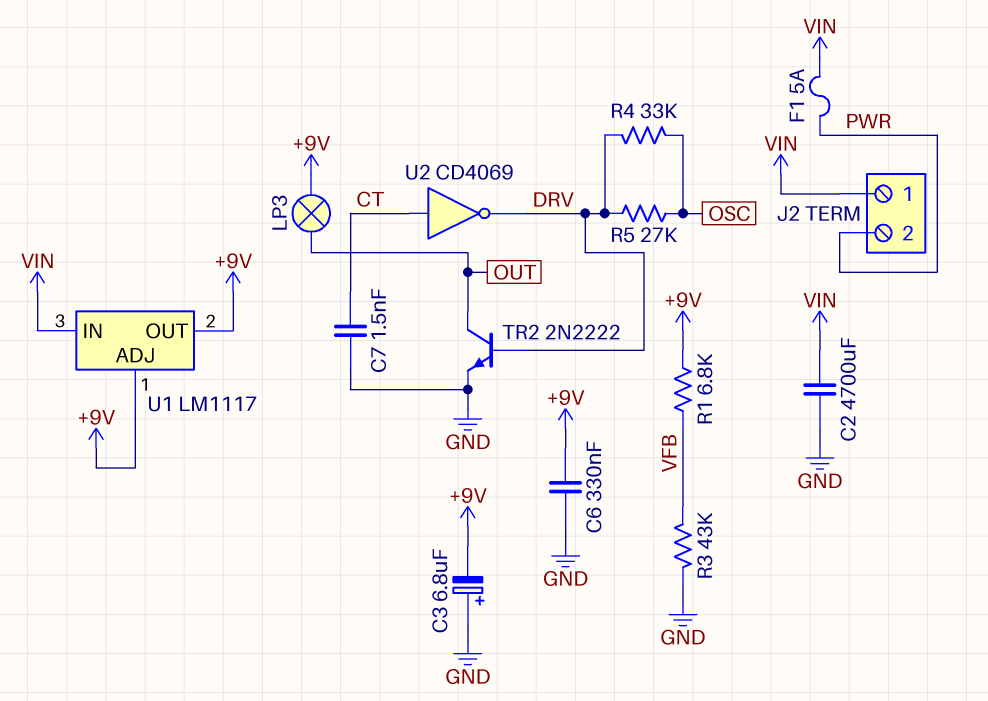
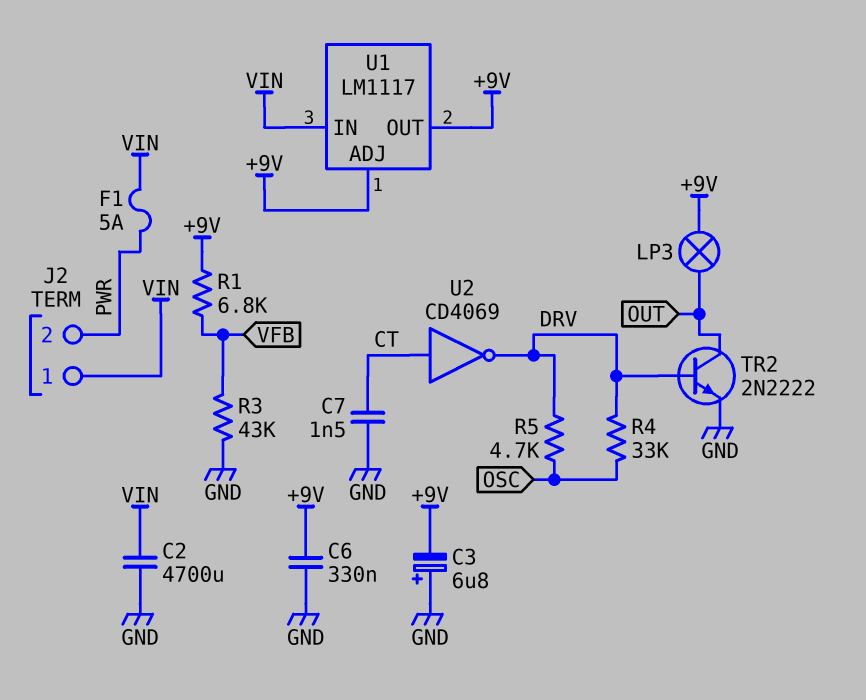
R5: 27k (DRV, OSC) -> 4.7k (DRV, OSC)

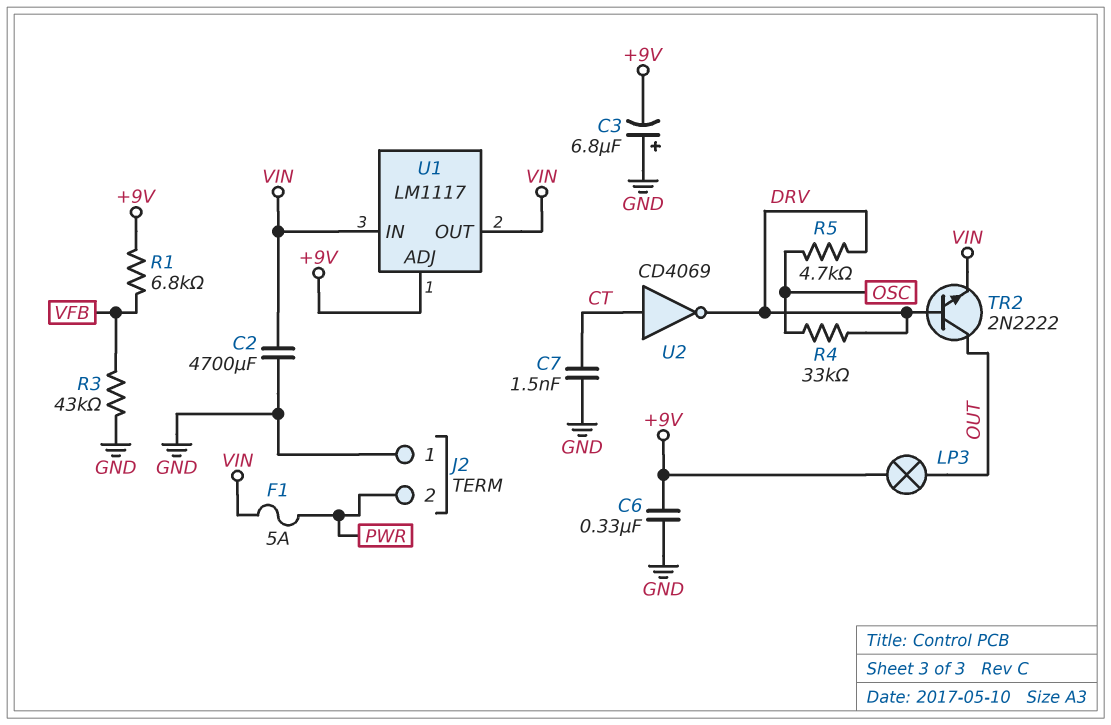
J2 pin 1: VIN -> GND
TR2: NPN 2N2222 (B DRV, C OUT, E GND) -> NPN 2N2222 (B DRV, C OUT, E VIN)
U1 pin OUT: +9V -> VIN

